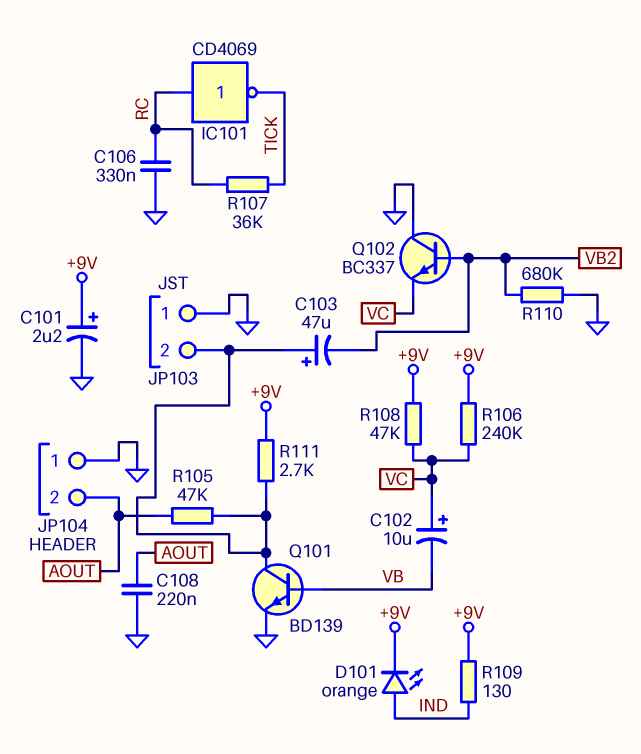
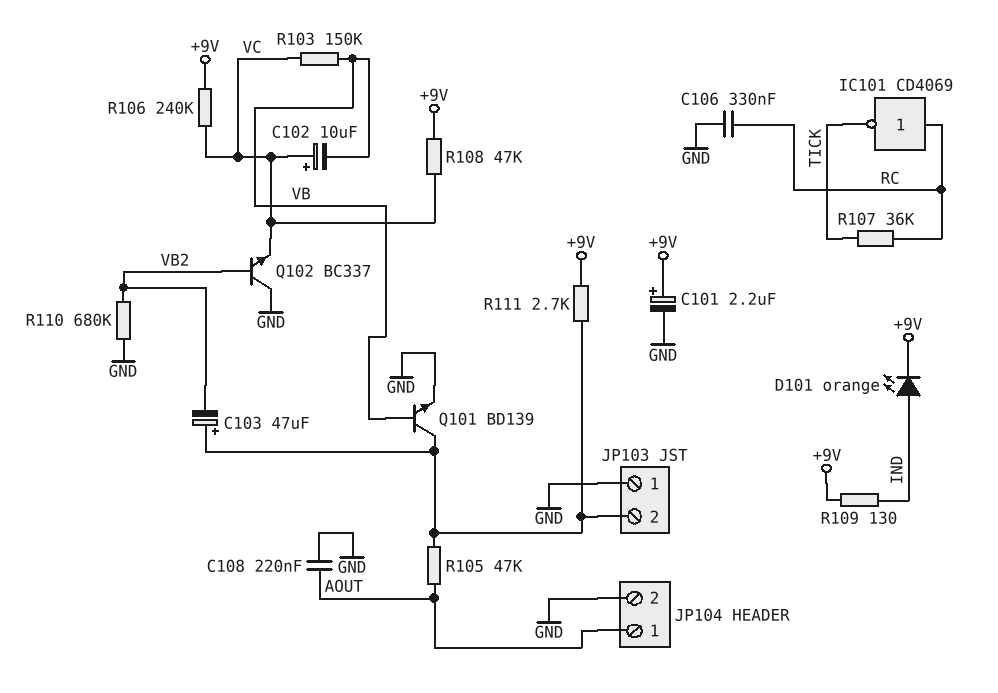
JP104 pin 1: GND -> AOUT
JP104 pin 2: AOUT -> GND
R103: none -> 150k (VB, VC)

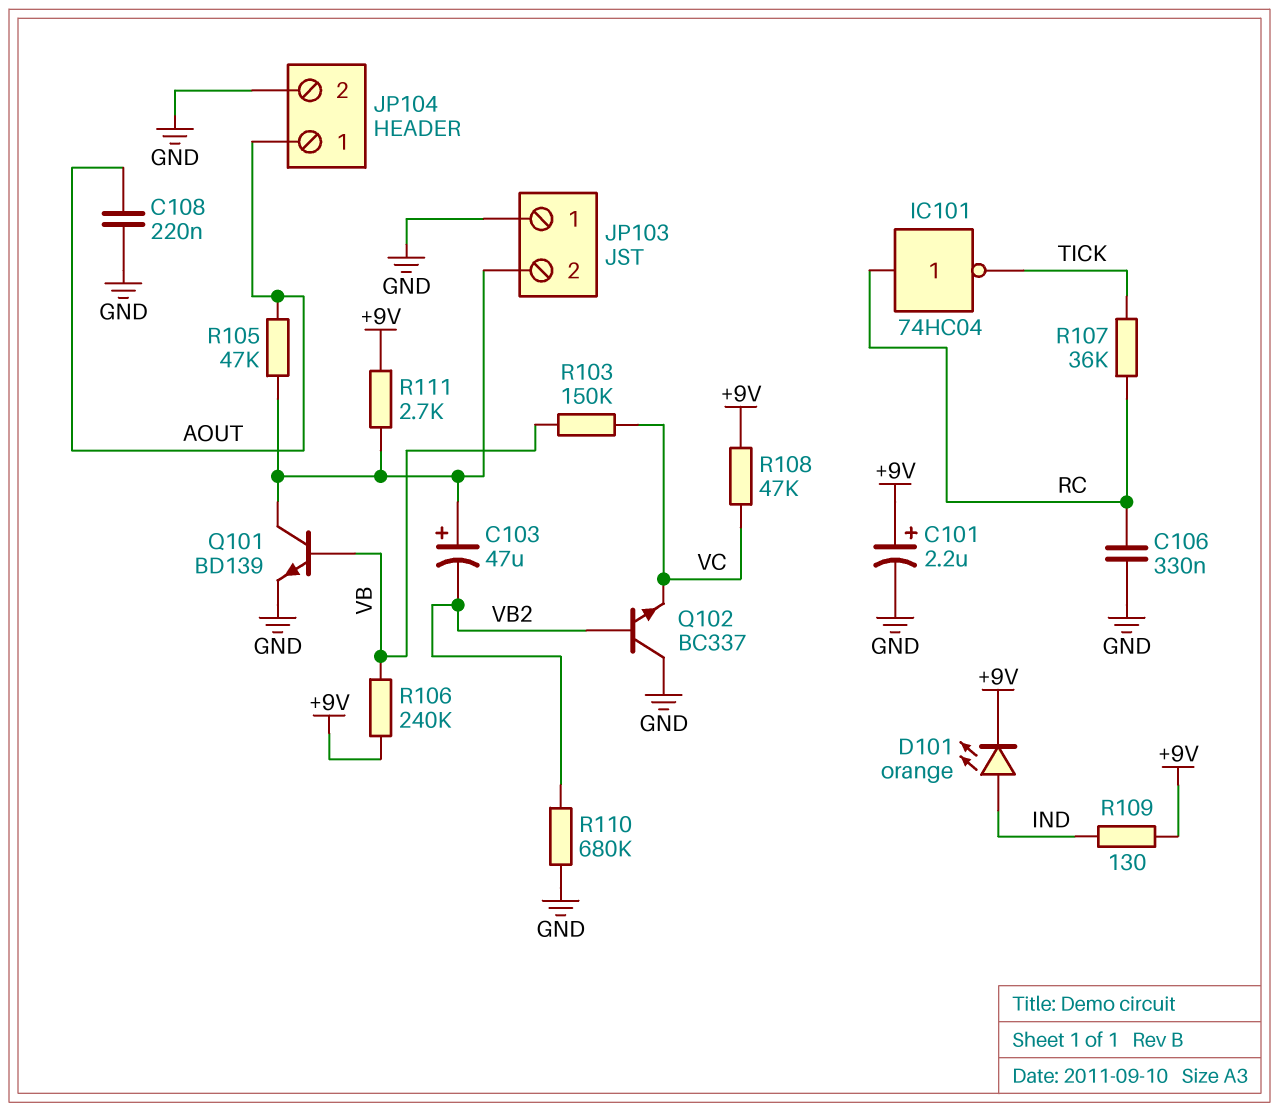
C102: 10uF (plus VC, minus VB) -> none
IC101: NOT CD4069 (in RC, out TICK) -> NOT 74HC04 (in RC, out TICK)
R106: 240k (+9V, VC) -> 240k (+9V, VB)

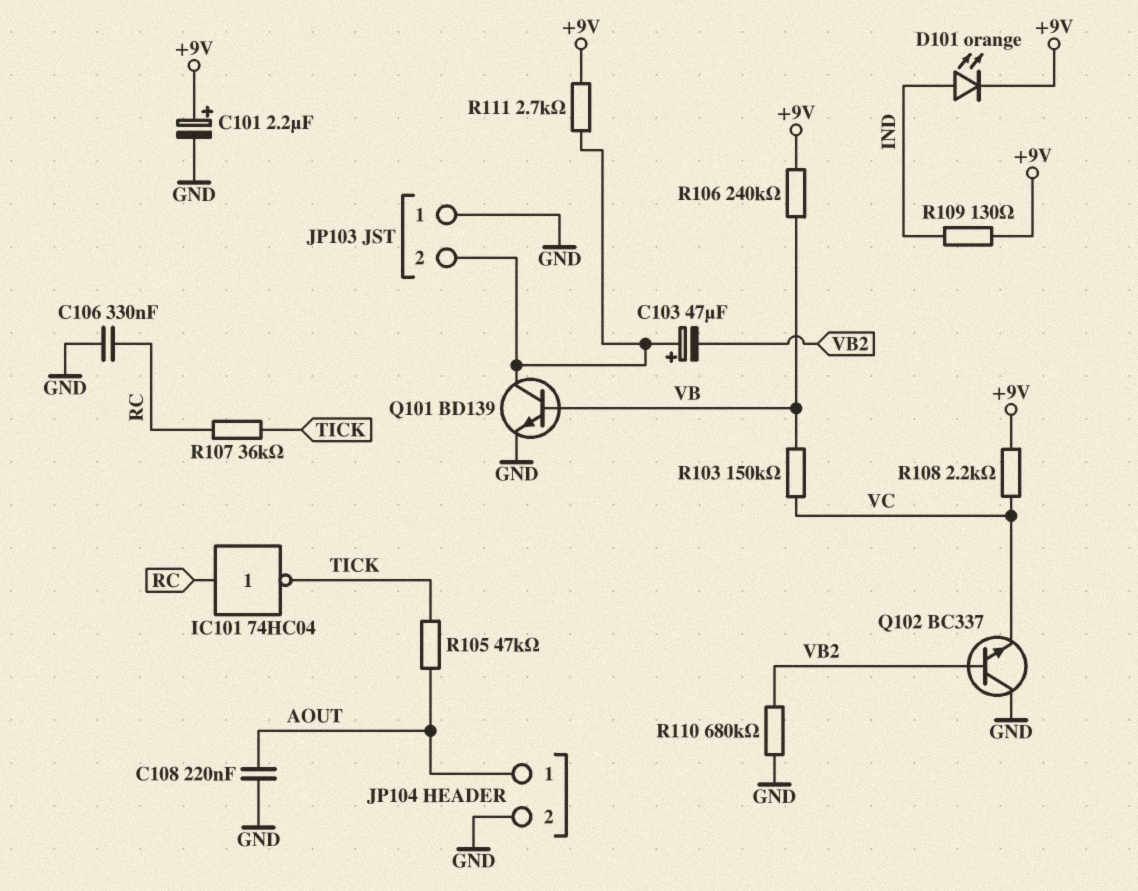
R105: 47k (AOUT, JP103/2) -> 47k (AOUT, TICK)
R108: 47k (+9V, VC) -> 2.2k (+9V, VC)

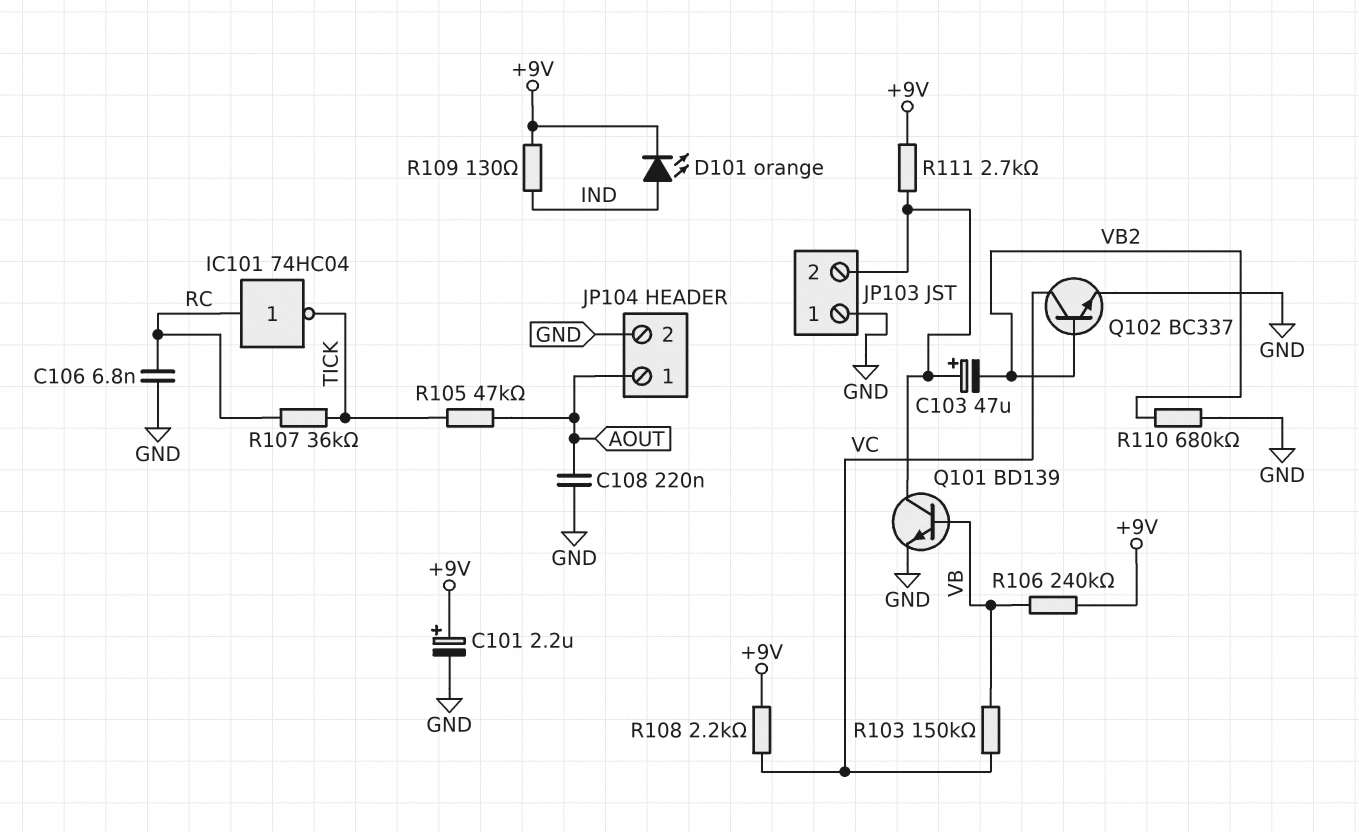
C106: 330nF (GND, RC) -> 6.8nF (GND, RC)
Q102: NPN BC337 (B VB2, C GND, E VC) -> NPN BC337 (B VB2, C VC, E GND)

